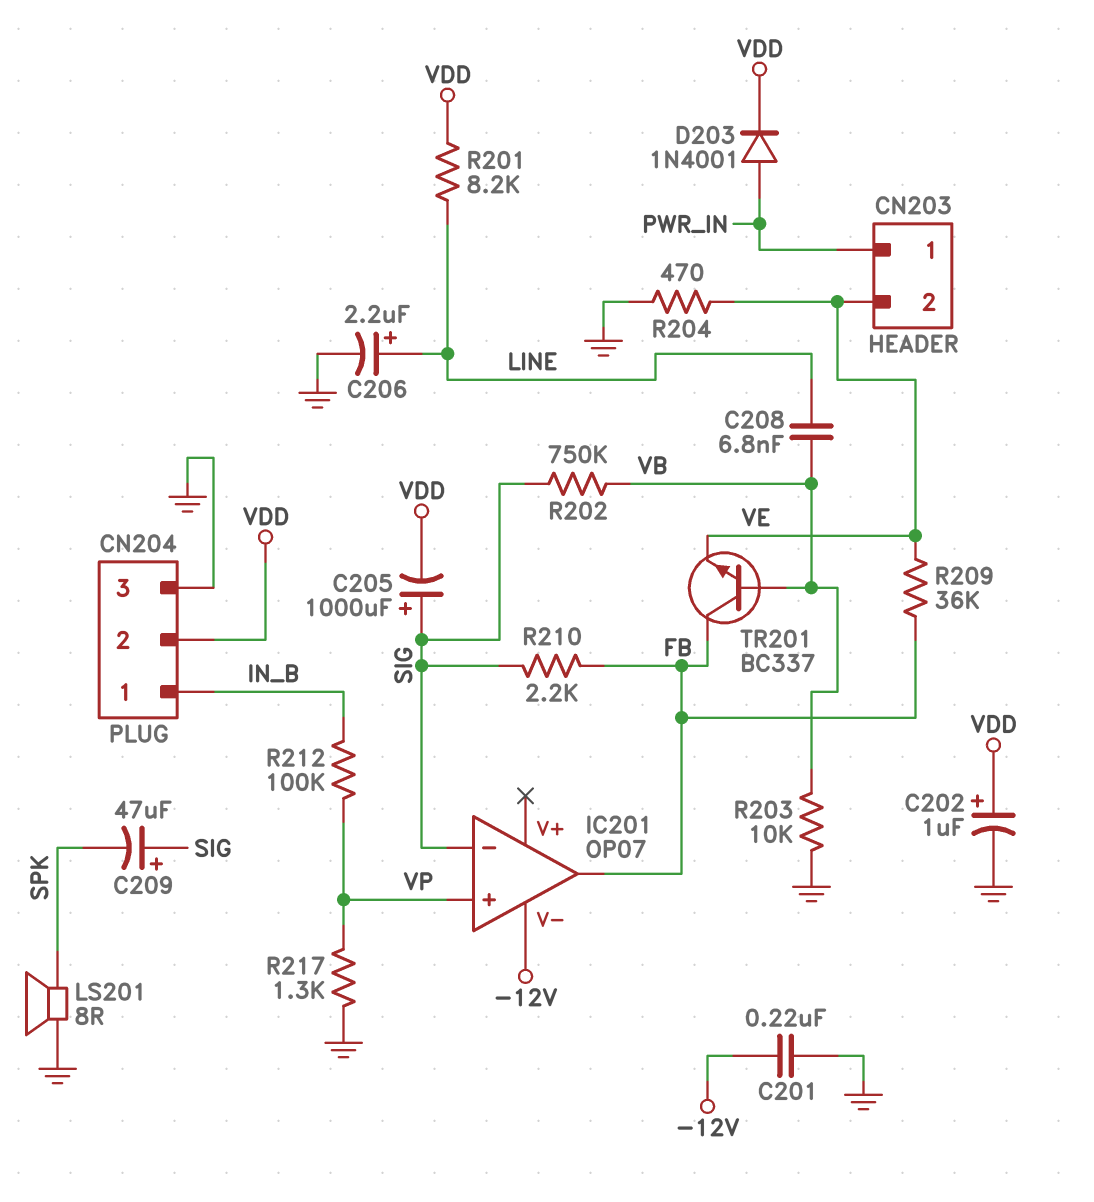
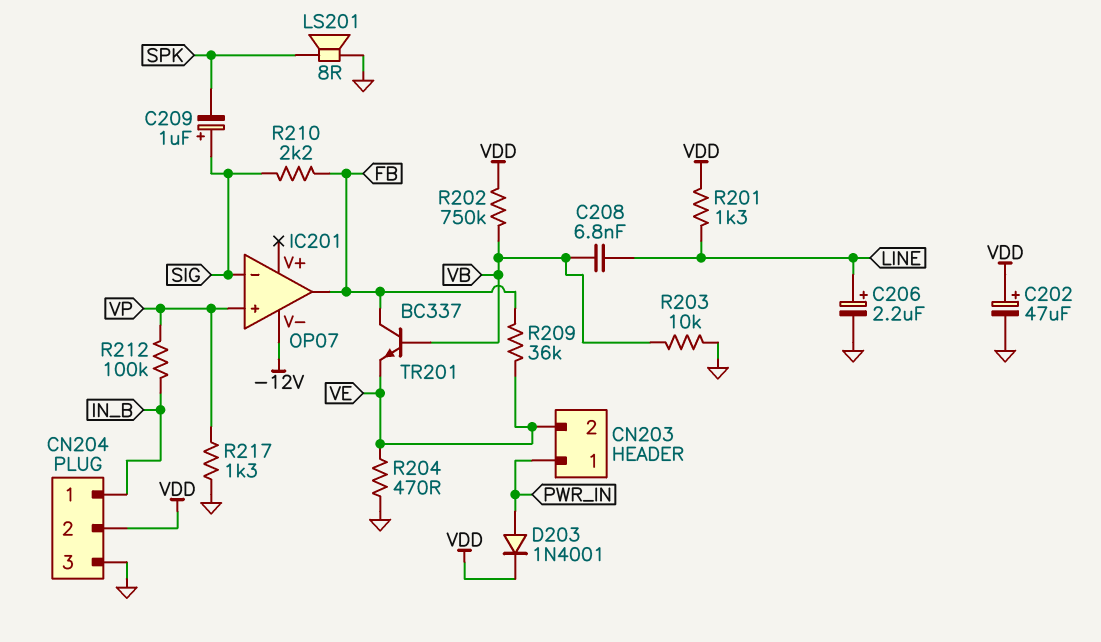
C201: 220nF (-12V, GND) -> none
C202: 1uF (plus VDD, minus GND) -> 47uF (plus VDD, minus GND)
C205: 1000uF (plus SIG, minus VDD) -> none
C209: 47uF (plus SIG, minus SPK) -> 1uF (plus SIG, minus SPK)
R201: 8.2k (LINE, VDD) -> 1.3k (LINE, VDD)
R202: 750k (SIG, VB) -> 750k (VB, VDD)

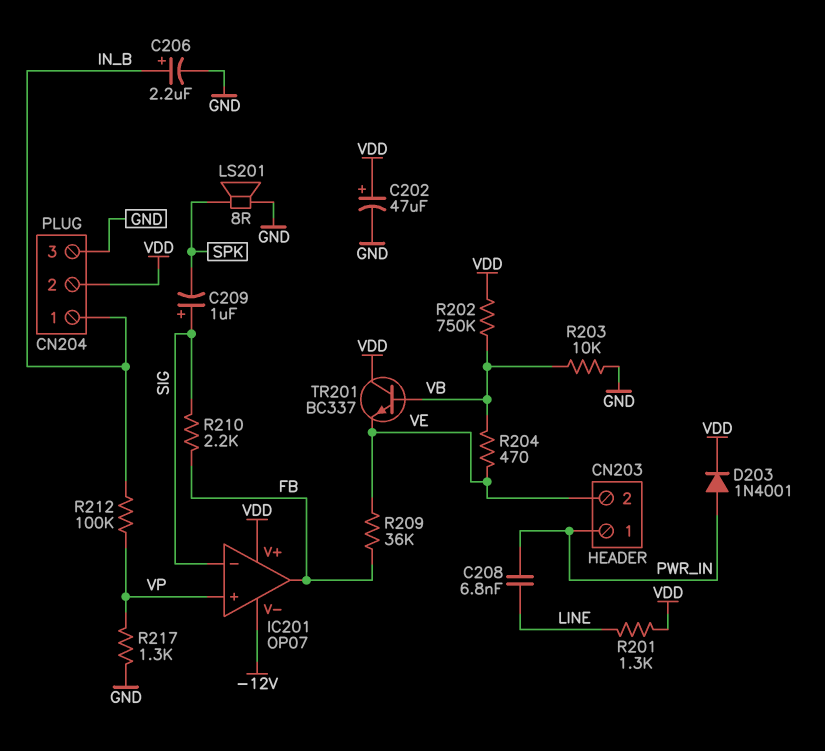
C206: 2.2uF (plus LINE, minus GND) -> 2.2uF (plus IN_B, minus GND)
C208: 6.8nF (LINE, VB) -> 6.8nF (LINE, PWR_IN)
IC201 pin V+: none -> VDD
R204: 470 (GND, VE) -> 470 (VB, VE)
TR201: NPN BC337 (B VB, C FB, E VE) -> NPN BC337 (B VB, C VDD, E VE)

